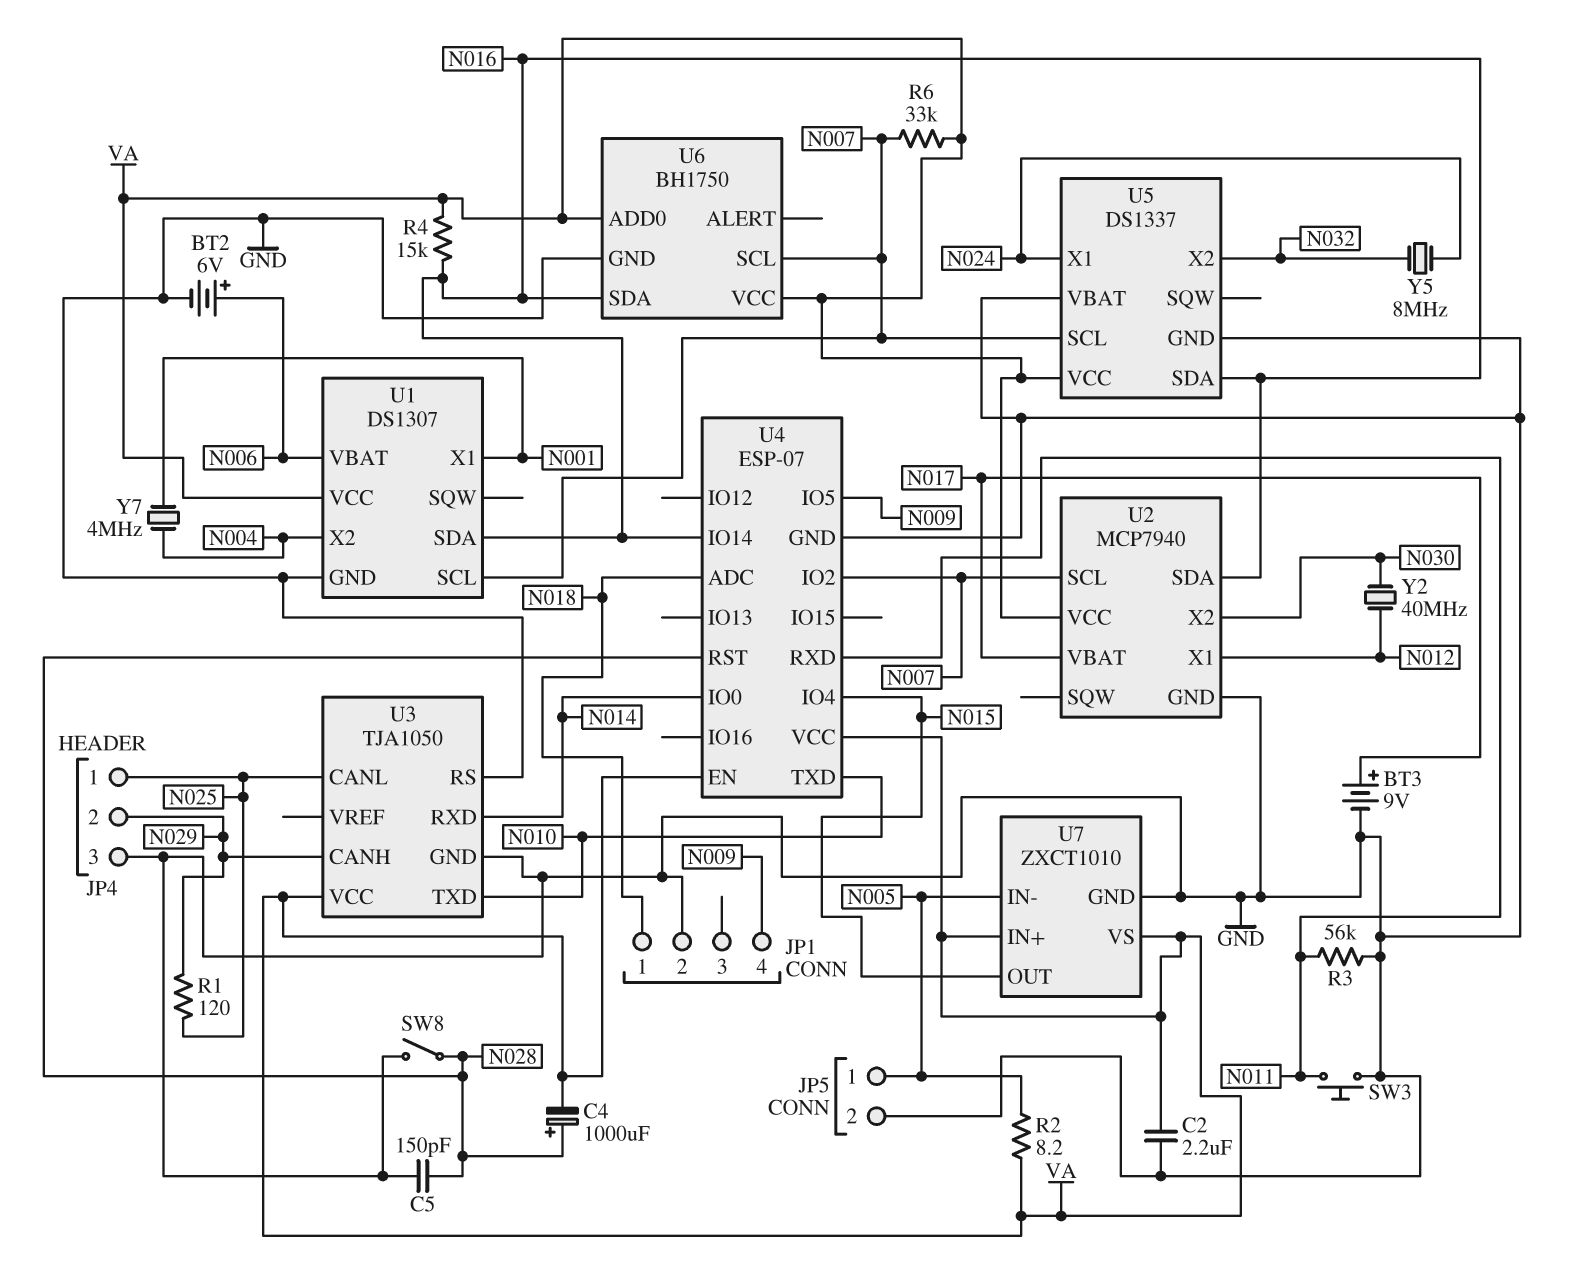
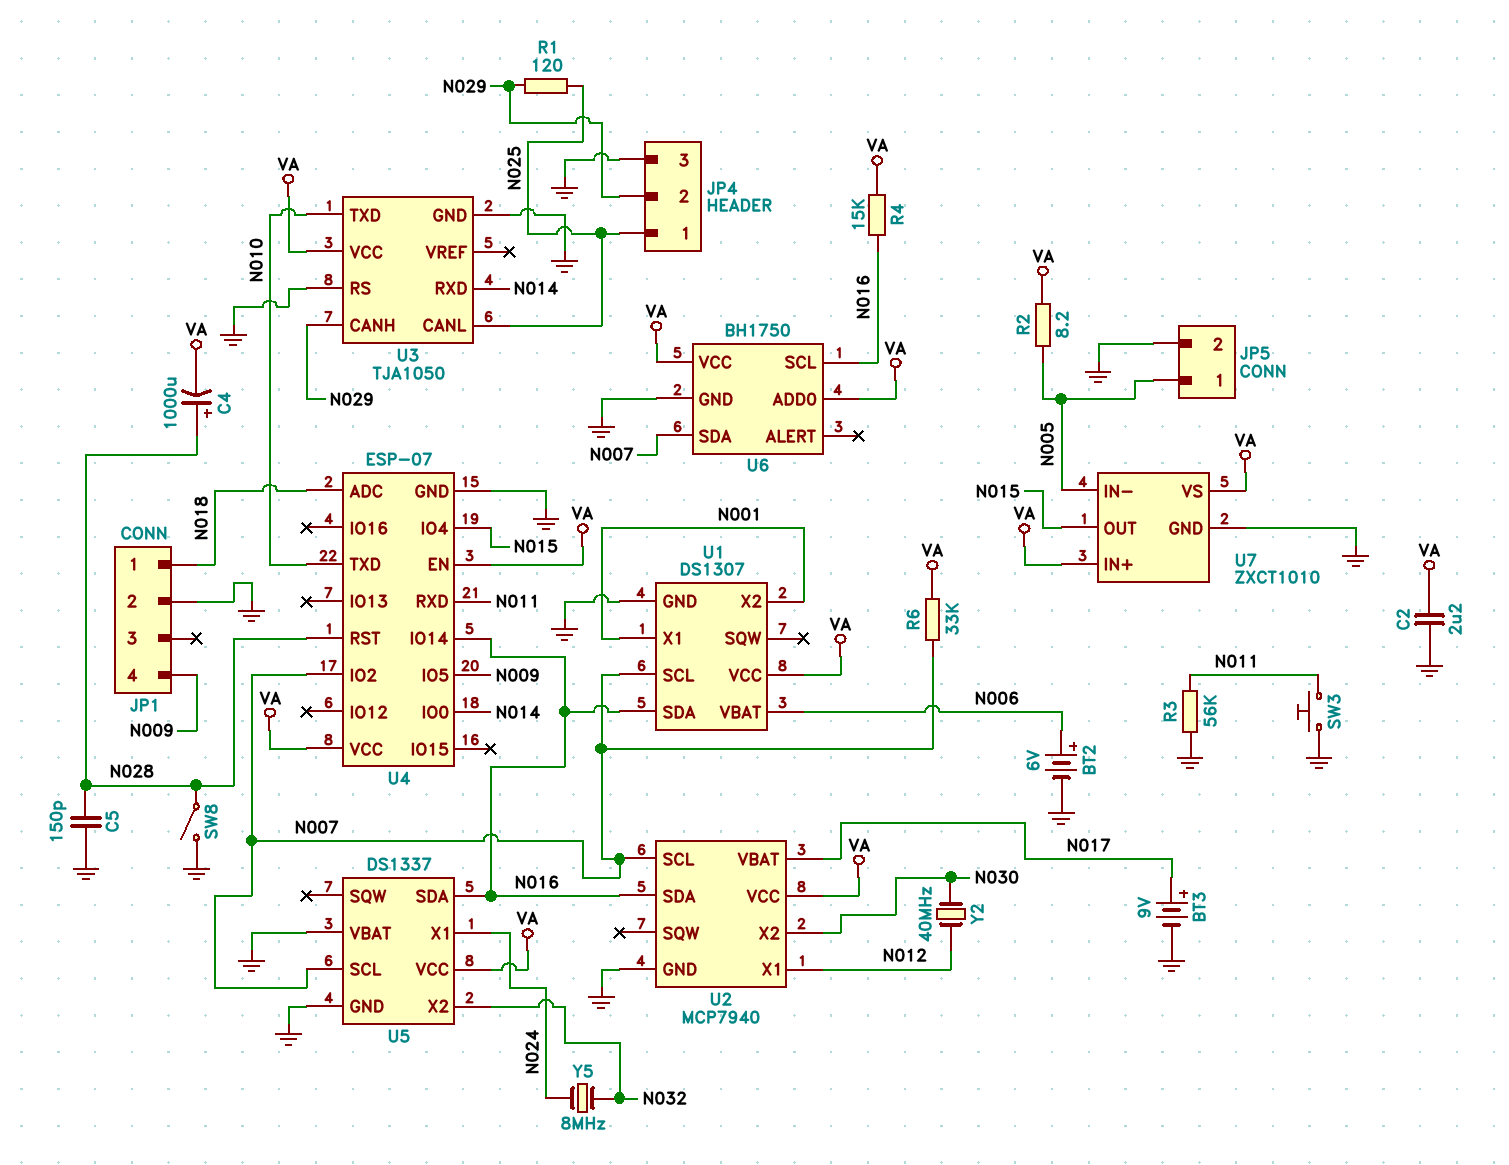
U1 pin X2: N004 -> N001
U6 pin SCL: N007 -> N016
U6 pin SDA: N016 -> N007
Y7: 4MHz (N001, N004) -> none

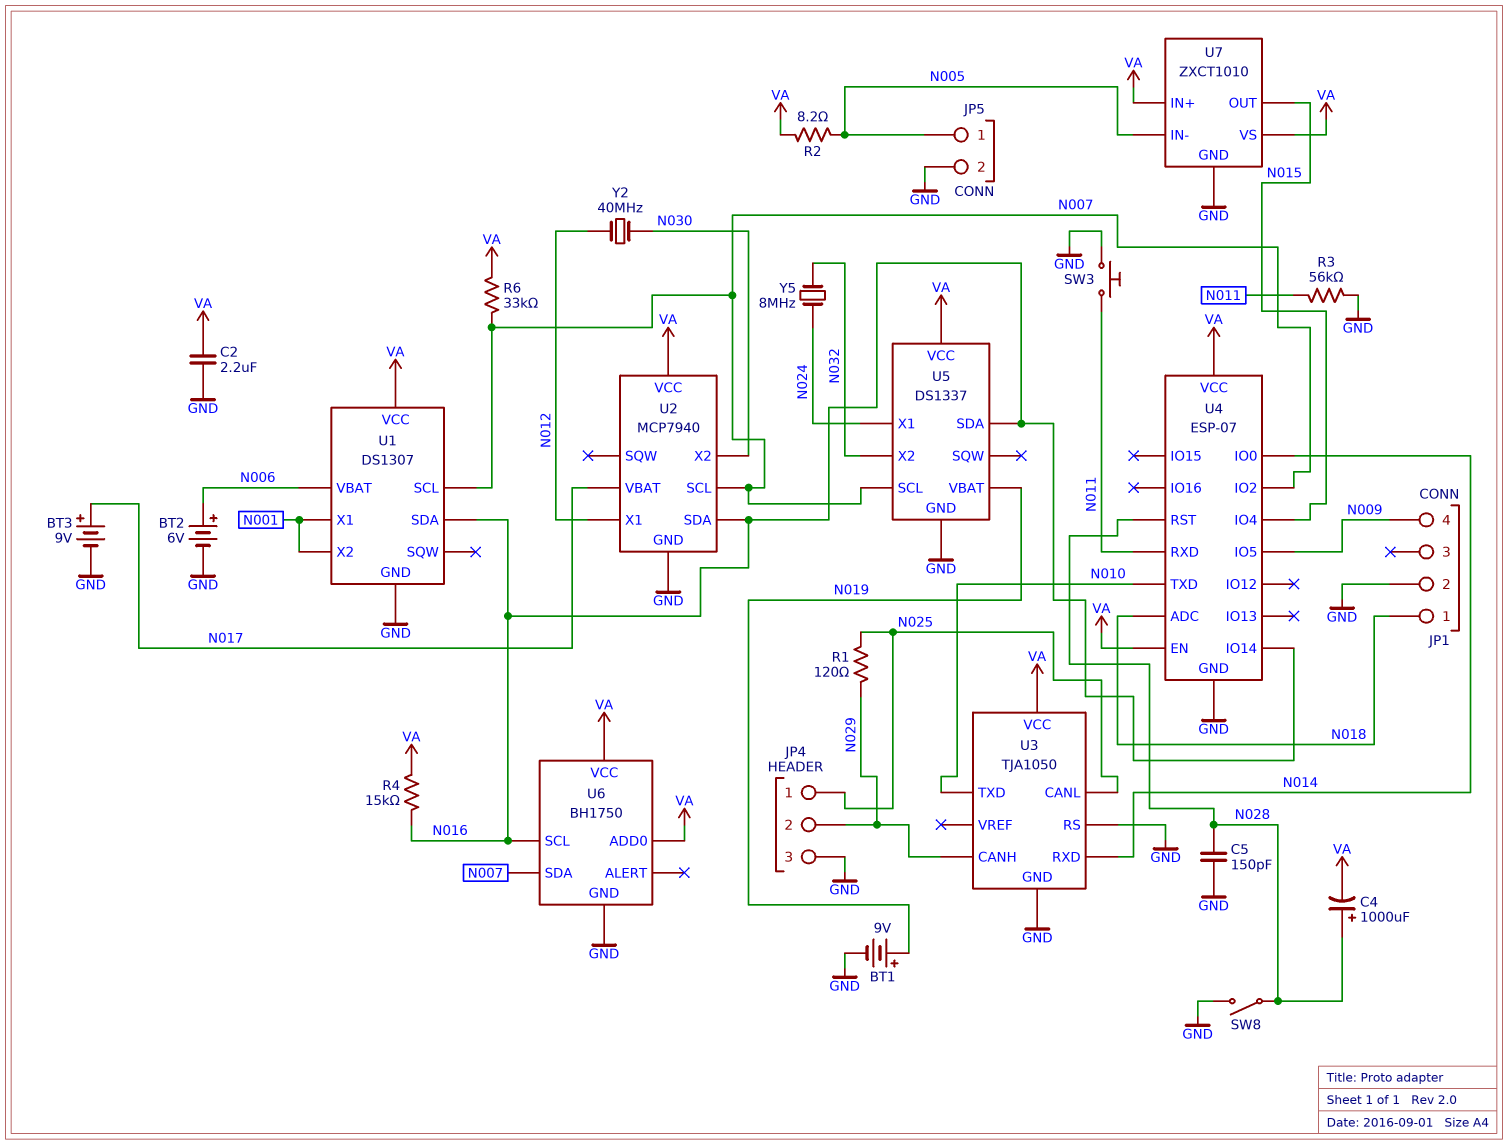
BT1: none -> 9V (plus N019, minus GND)
U5 pin VBAT: GND -> N019

